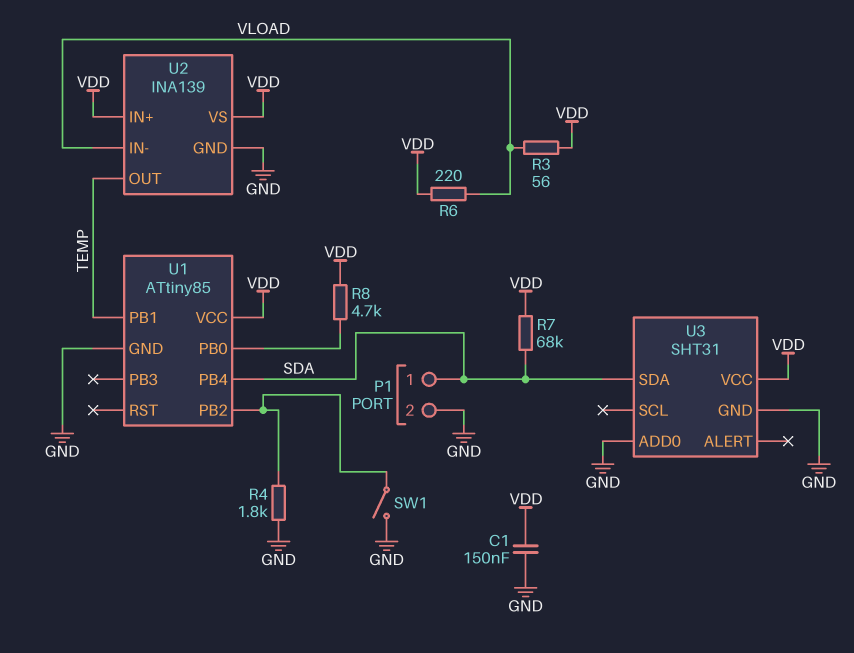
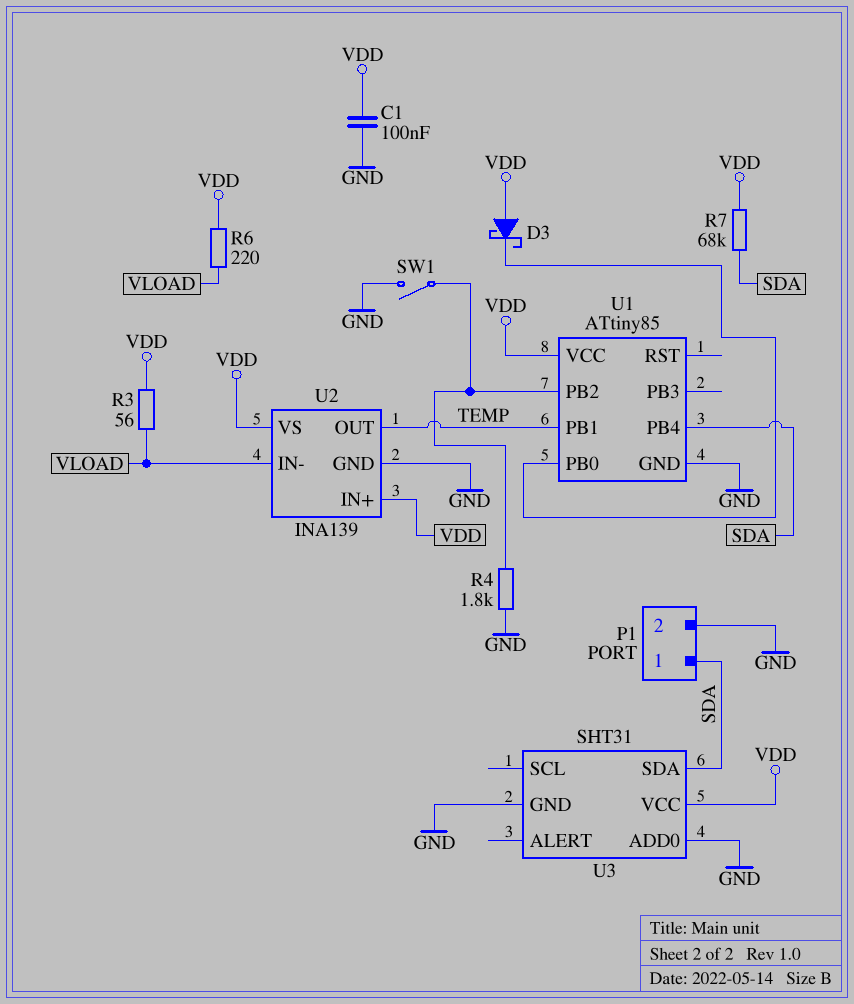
C1: 150nF (GND, VDD) -> 100nF (GND, VDD)
D3: none -> schottky (A VDD, K U1/PB0)
R8: 4.7k (U1/PB0, VDD) -> none

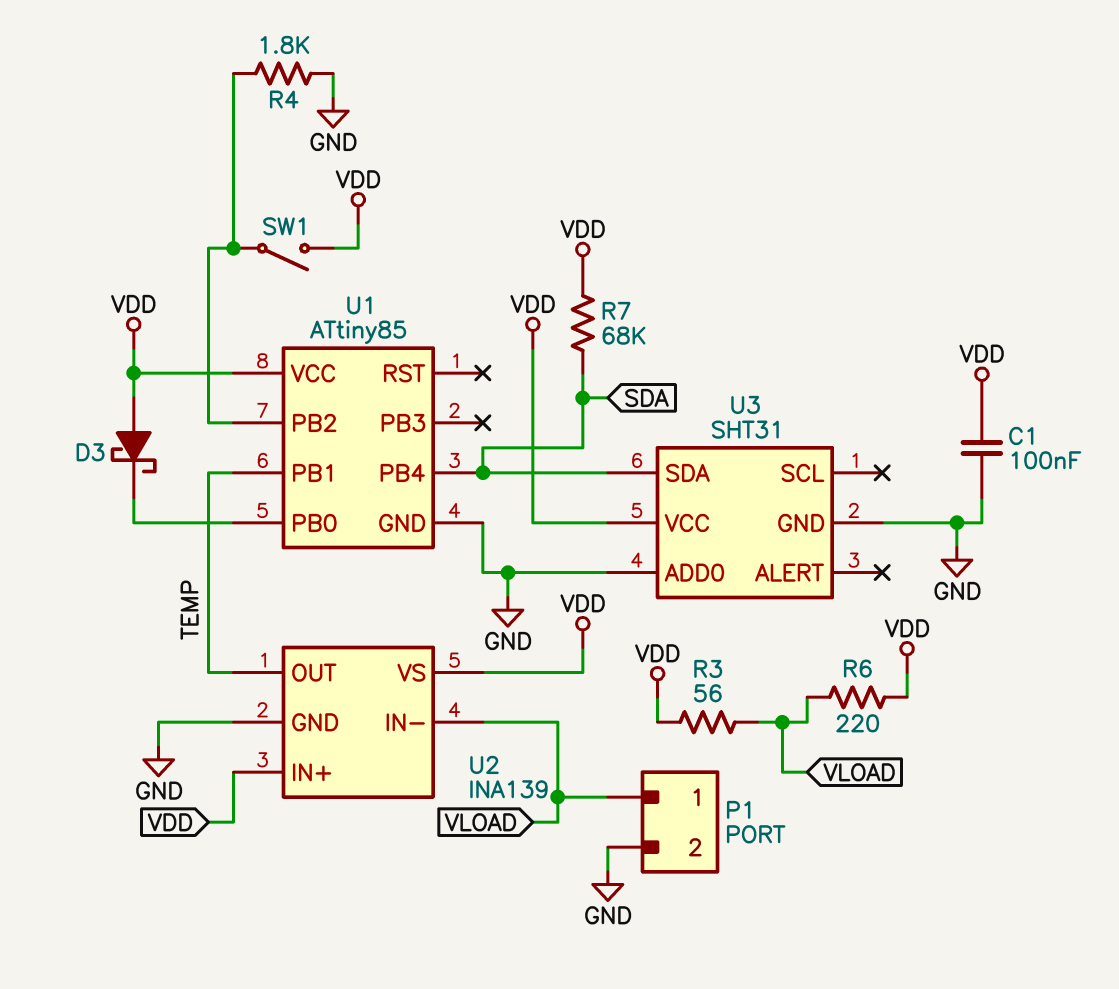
P1 pin 1: SDA -> VLOAD
SW1: switch (GND, U1/PB2) -> switch (U1/PB2, VDD)

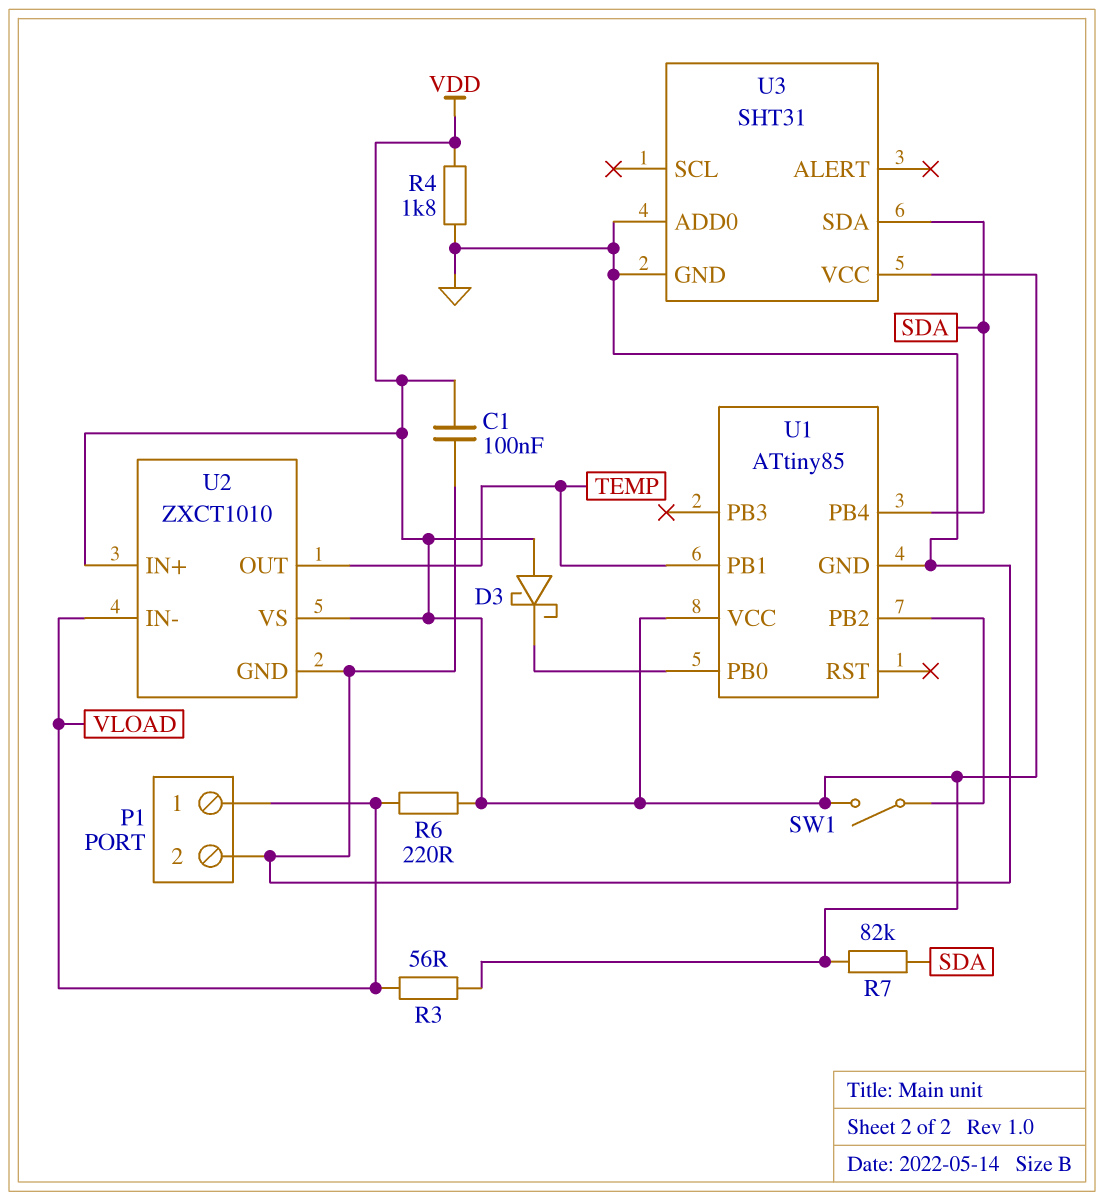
R4: 1.8k (GND, U1/PB2) -> 1.8k (GND, VDD)
R7: 68k (SDA, VDD) -> 82k (SDA, VDD)
U2: INA139 -> ZXCT1010

